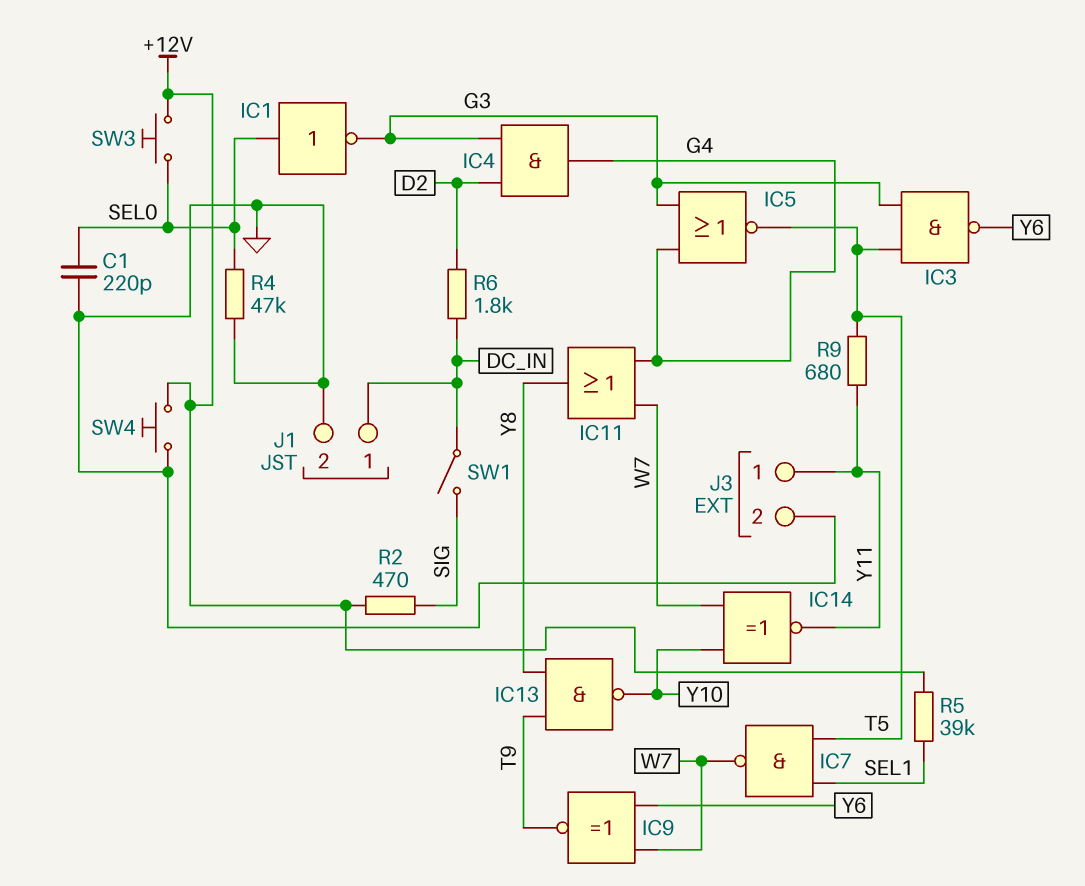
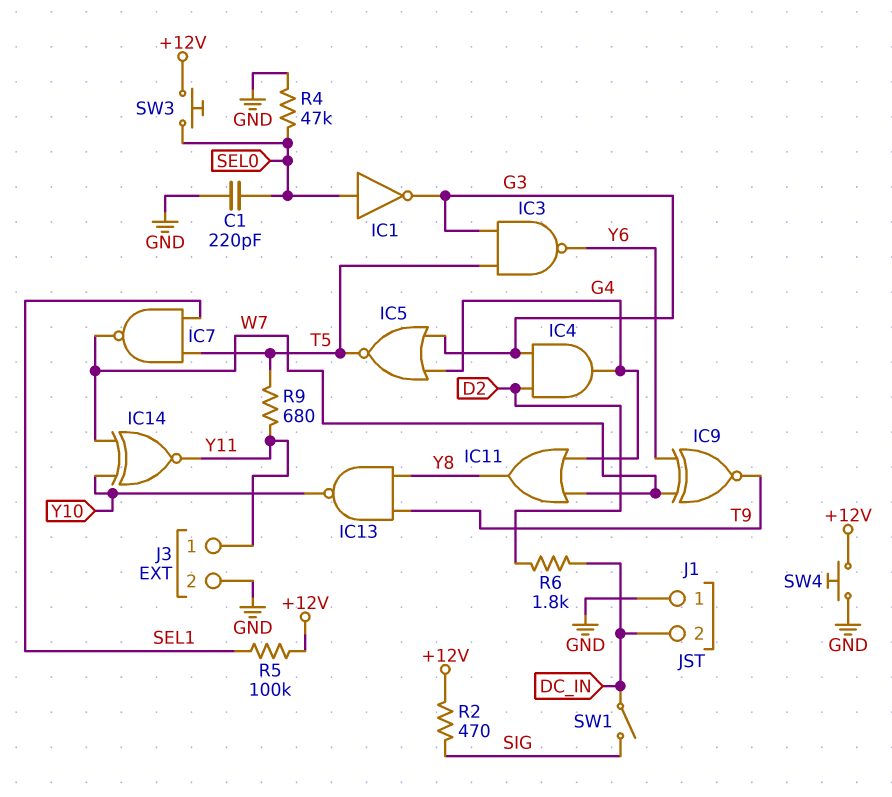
J1 pin 1: DC_IN -> GND
J1 pin 2: GND -> DC_IN
R5: 39k (+12V, SEL1) -> 100k (+12V, SEL1)

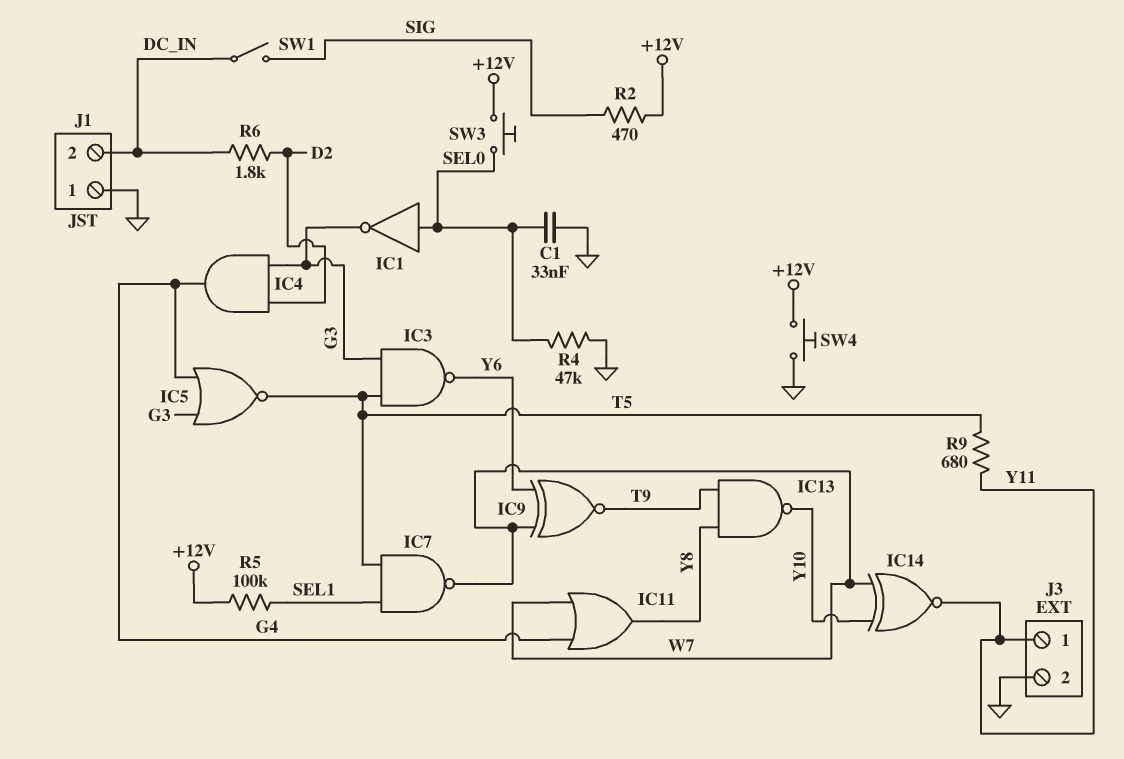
C1: 220pF (GND, SEL0) -> 33nF (GND, SEL0)

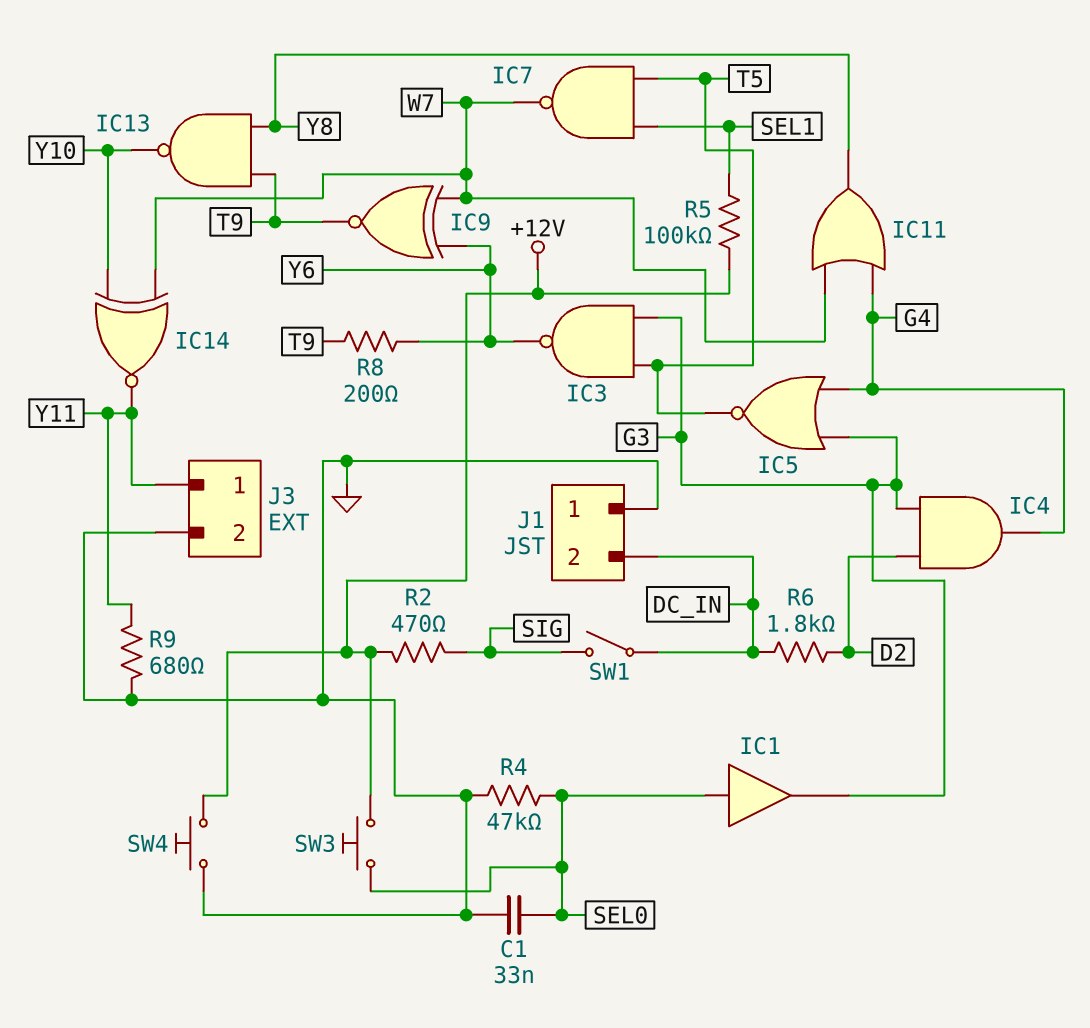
IC1: NOT (in SEL0, out G3) -> buffer (in SEL0, out G3)
R8: none -> 200 (T9, Y6)
R9: 680 (T5, Y11) -> 680 (GND, Y11)

